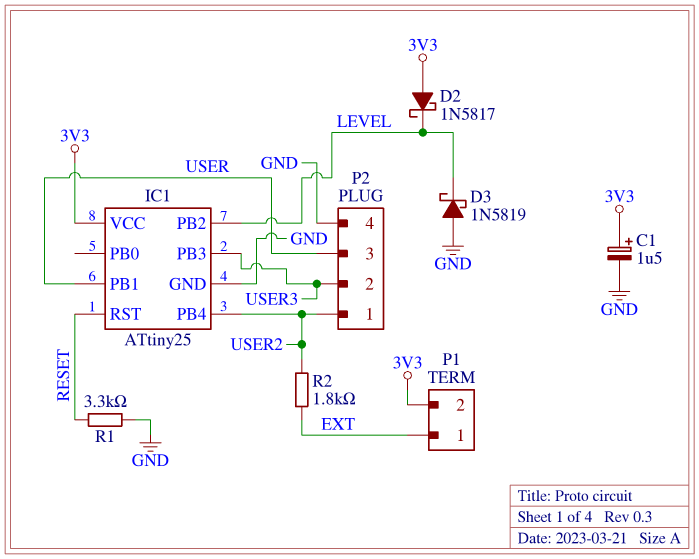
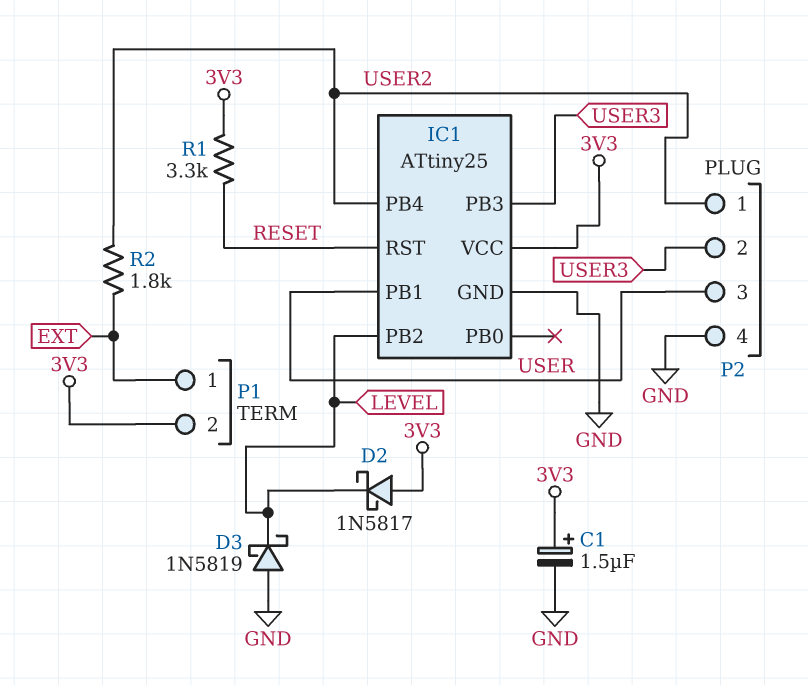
R1: 3.3k (GND, RESET) -> 3.3k (3V3, RESET)

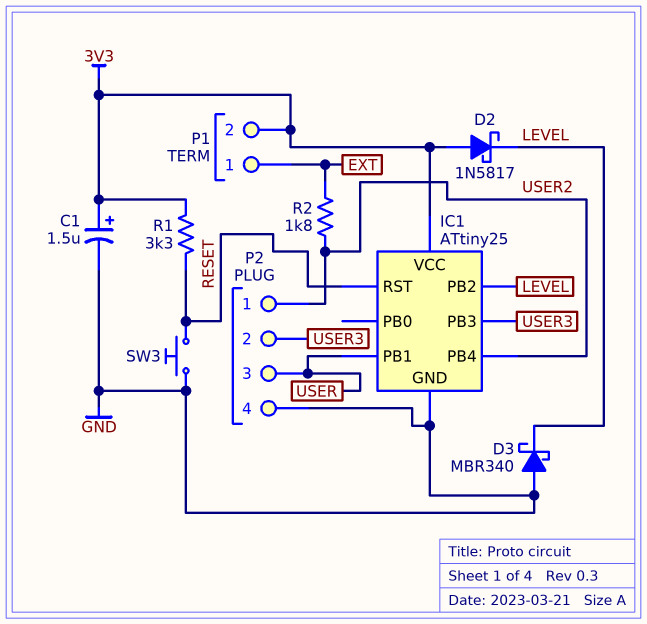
D3: schottky 1N5819 (A GND, K LEVEL) -> schottky MBR340 (A GND, K LEVEL)
SW3: none -> button (GND, RESET)

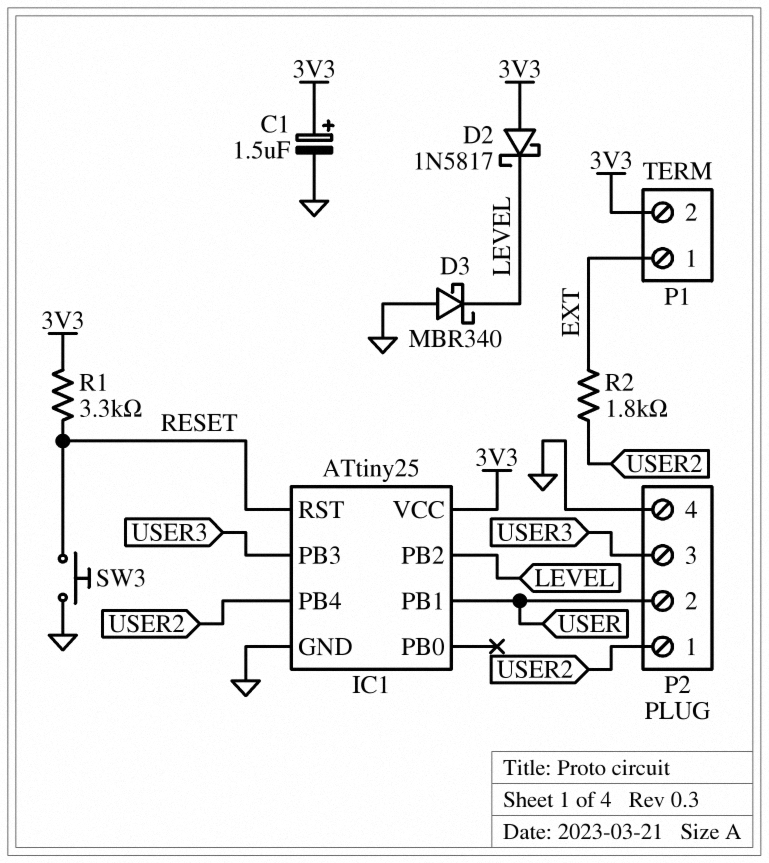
P2 pin 2: USER3 -> USER
P2 pin 3: USER -> USER3

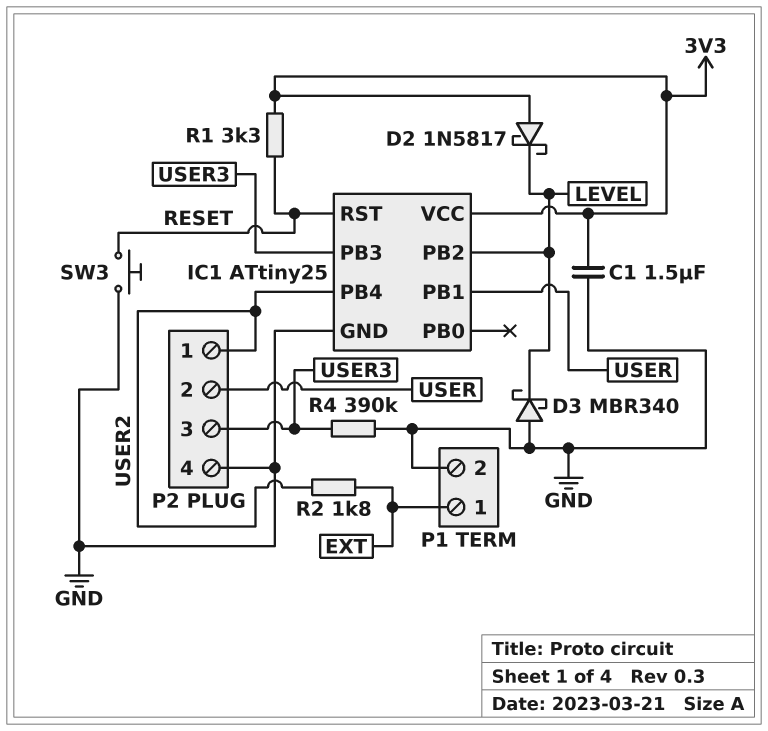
C1: 1.5uF (plus 3V3, minus GND) -> 1.5uF (3V3, GND)
P1 pin 2: 3V3 -> GND
R4: none -> 390k (GND, USER3)

